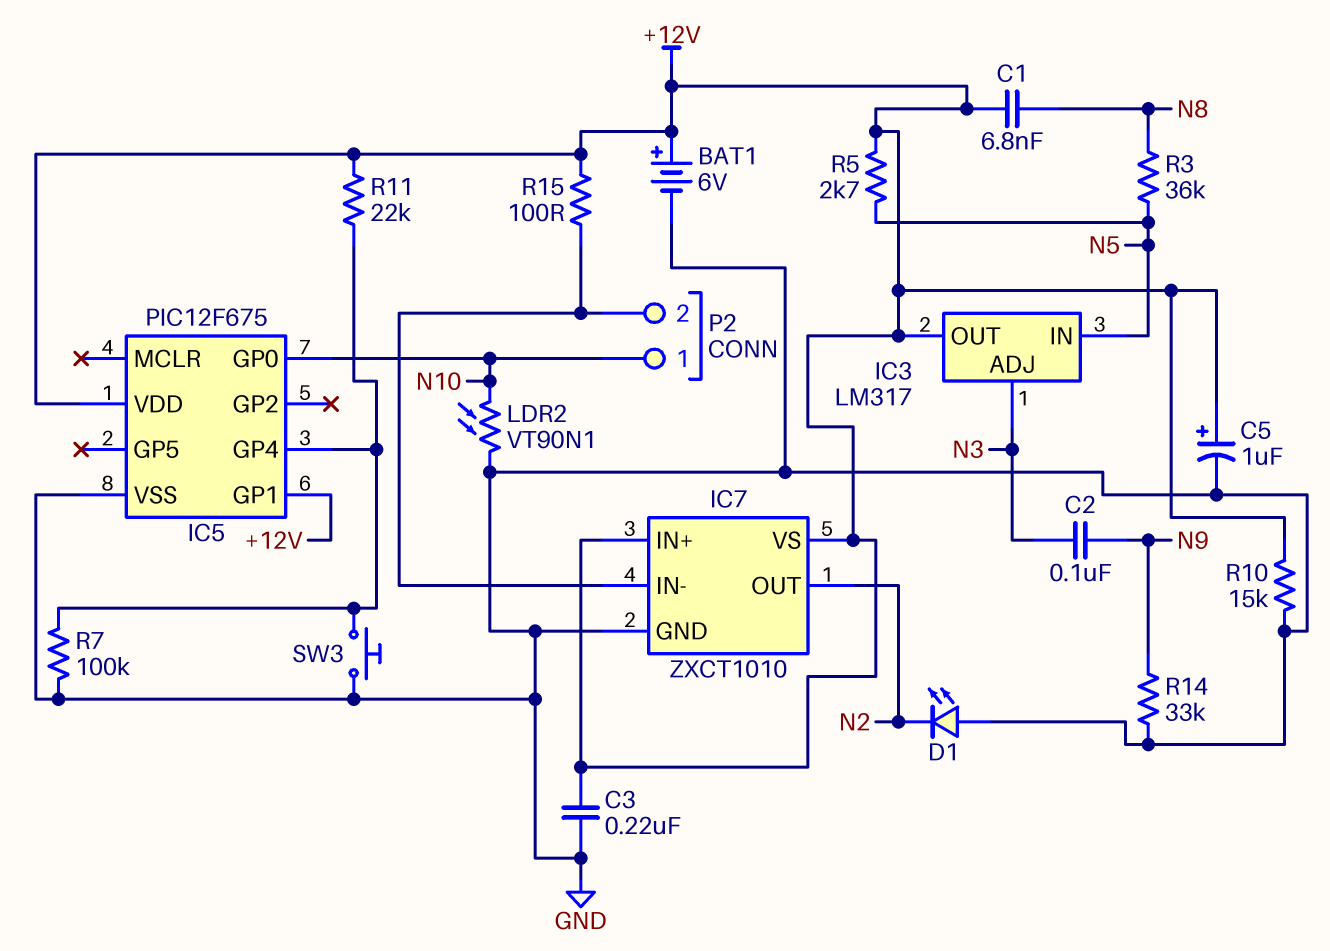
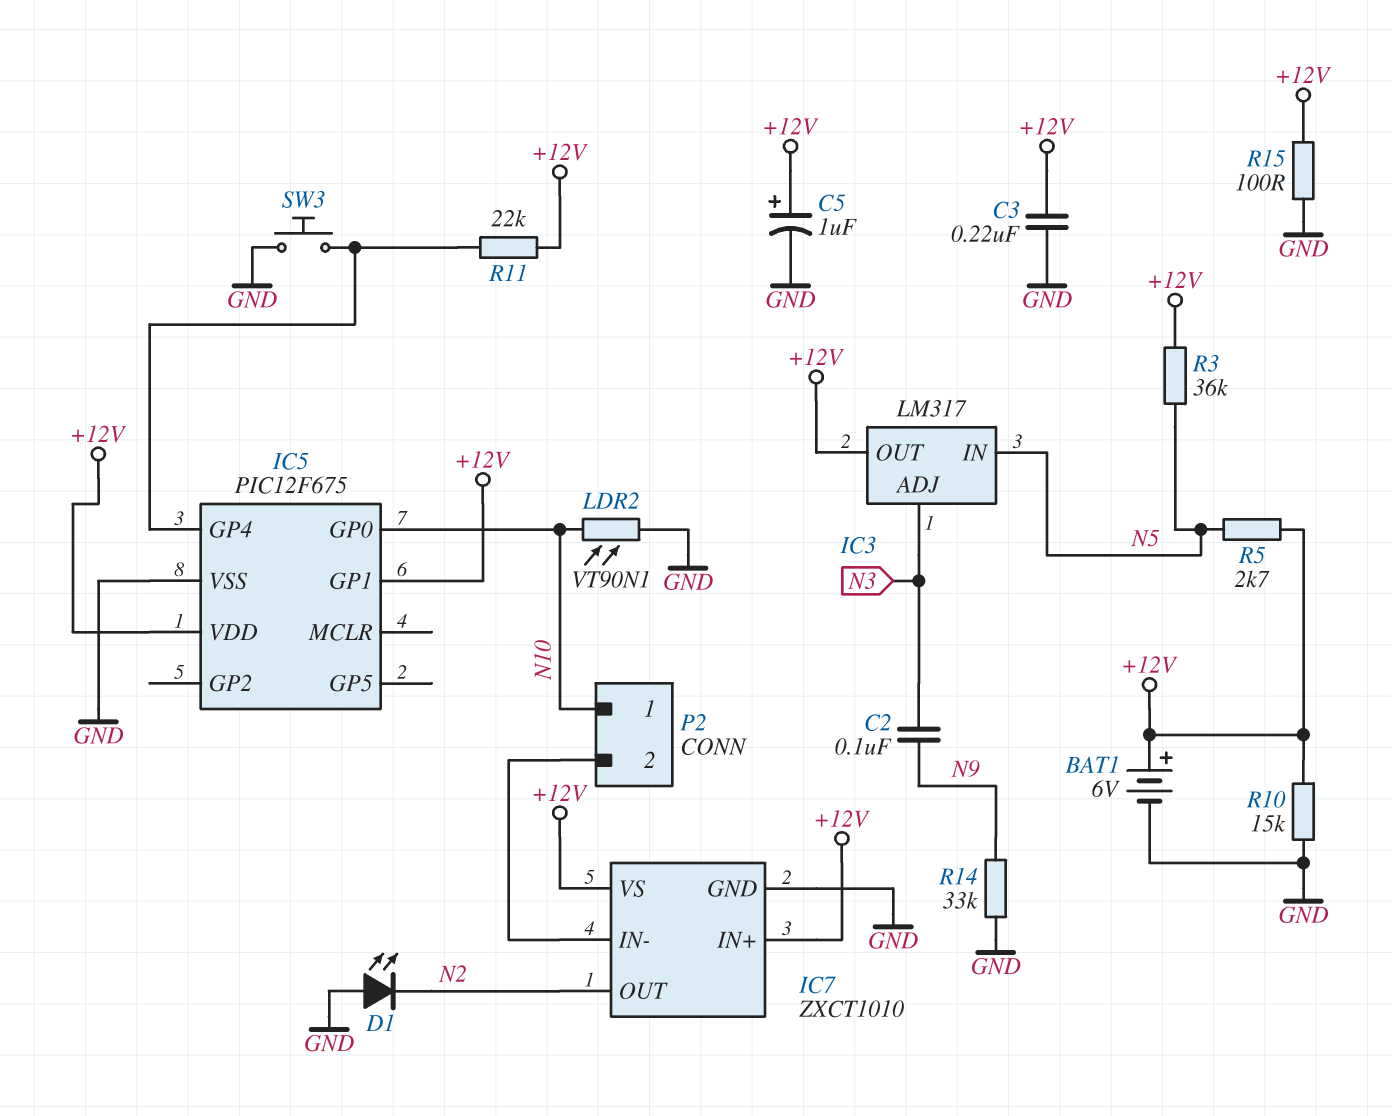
C1: 6.8nF (+12V, N8) -> none
R3: 36k (N5, N8) -> 36k (+12V, N5)
R7: 100k (GND, IC5/GP4) -> none
R15: 100 (+12V, IC7/IN-) -> 100 (+12V, GND)

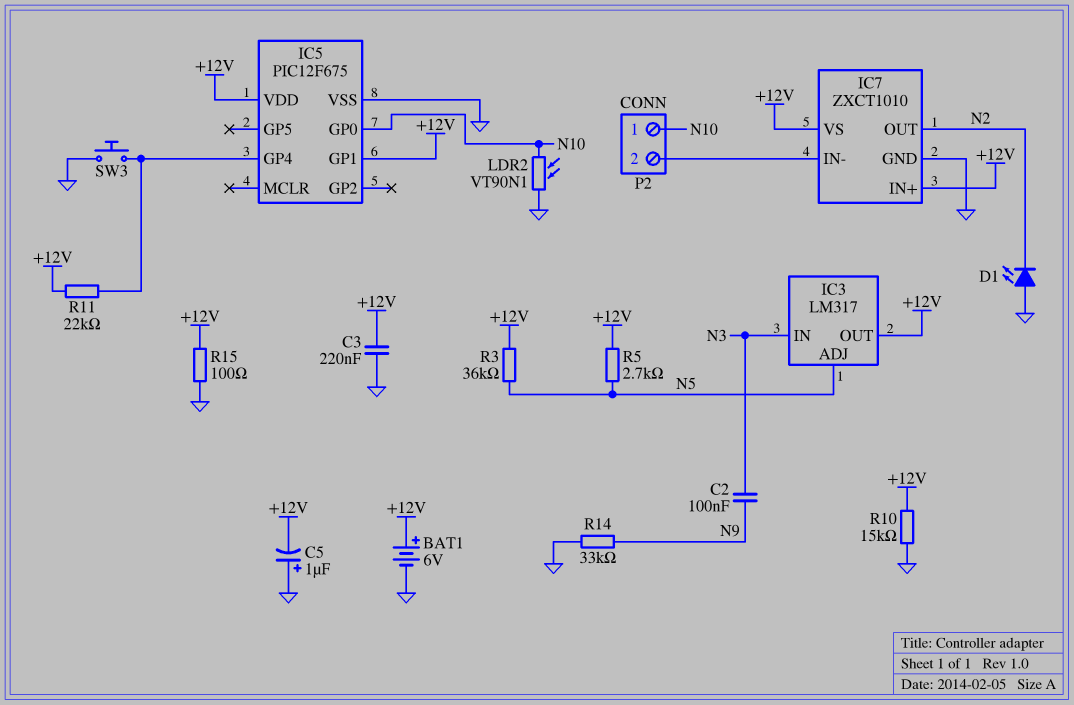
C5: 1uF (plus +12V, minus GND) -> 1uF (plus GND, minus +12V)
IC3 pin ADJ: N3 -> N5
IC3 pin IN: N5 -> N3

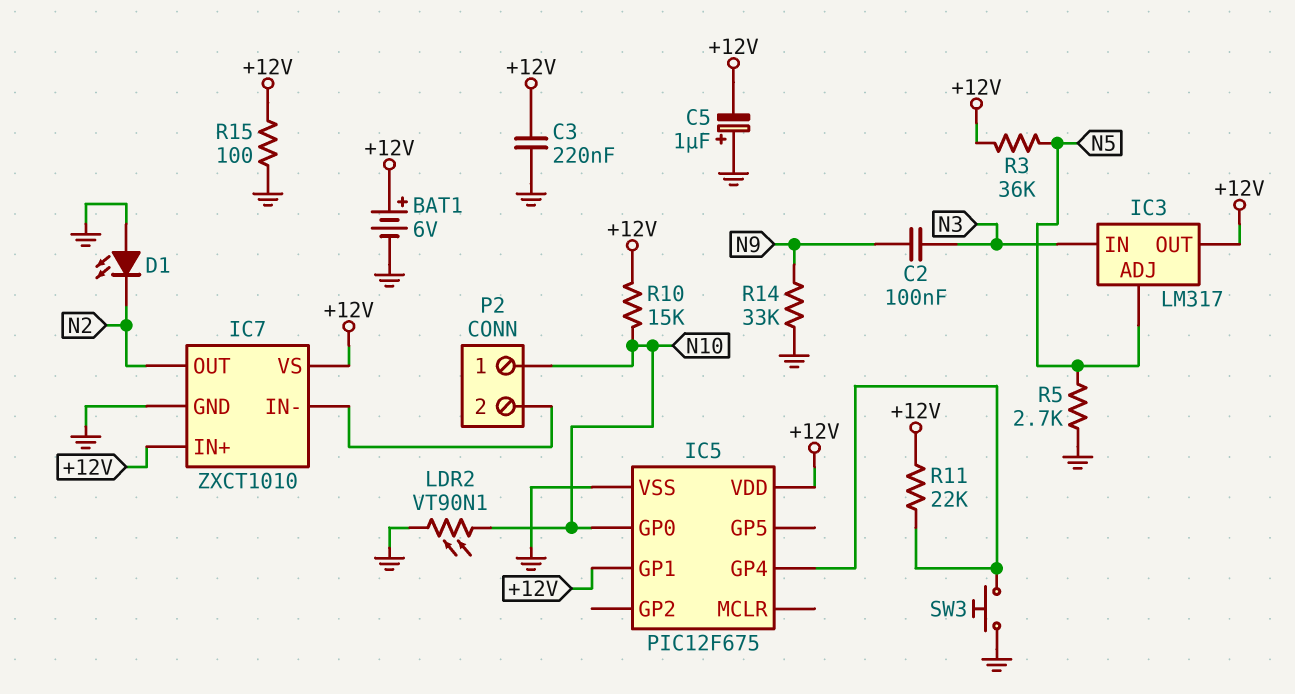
R5: 2.7k (+12V, N5) -> 2.7k (GND, N5)
R10: 15k (+12V, GND) -> 15k (+12V, N10)

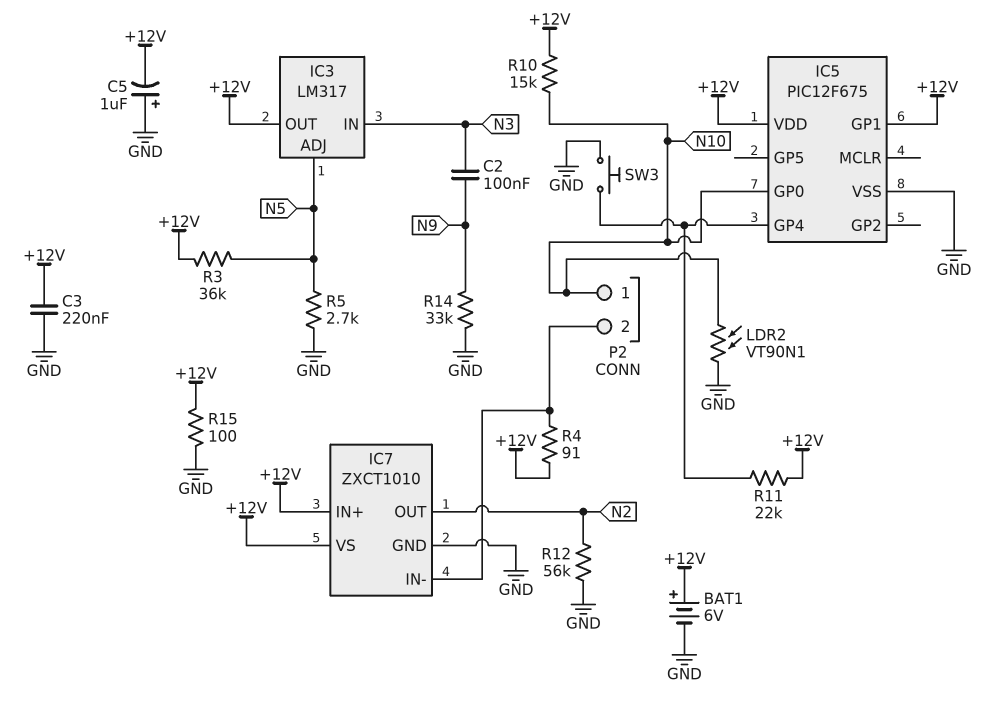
D1: LED (A GND, K N2) -> none
R4: none -> 91 (+12V, IC7/IN-)
R12: none -> 56k (GND, N2)

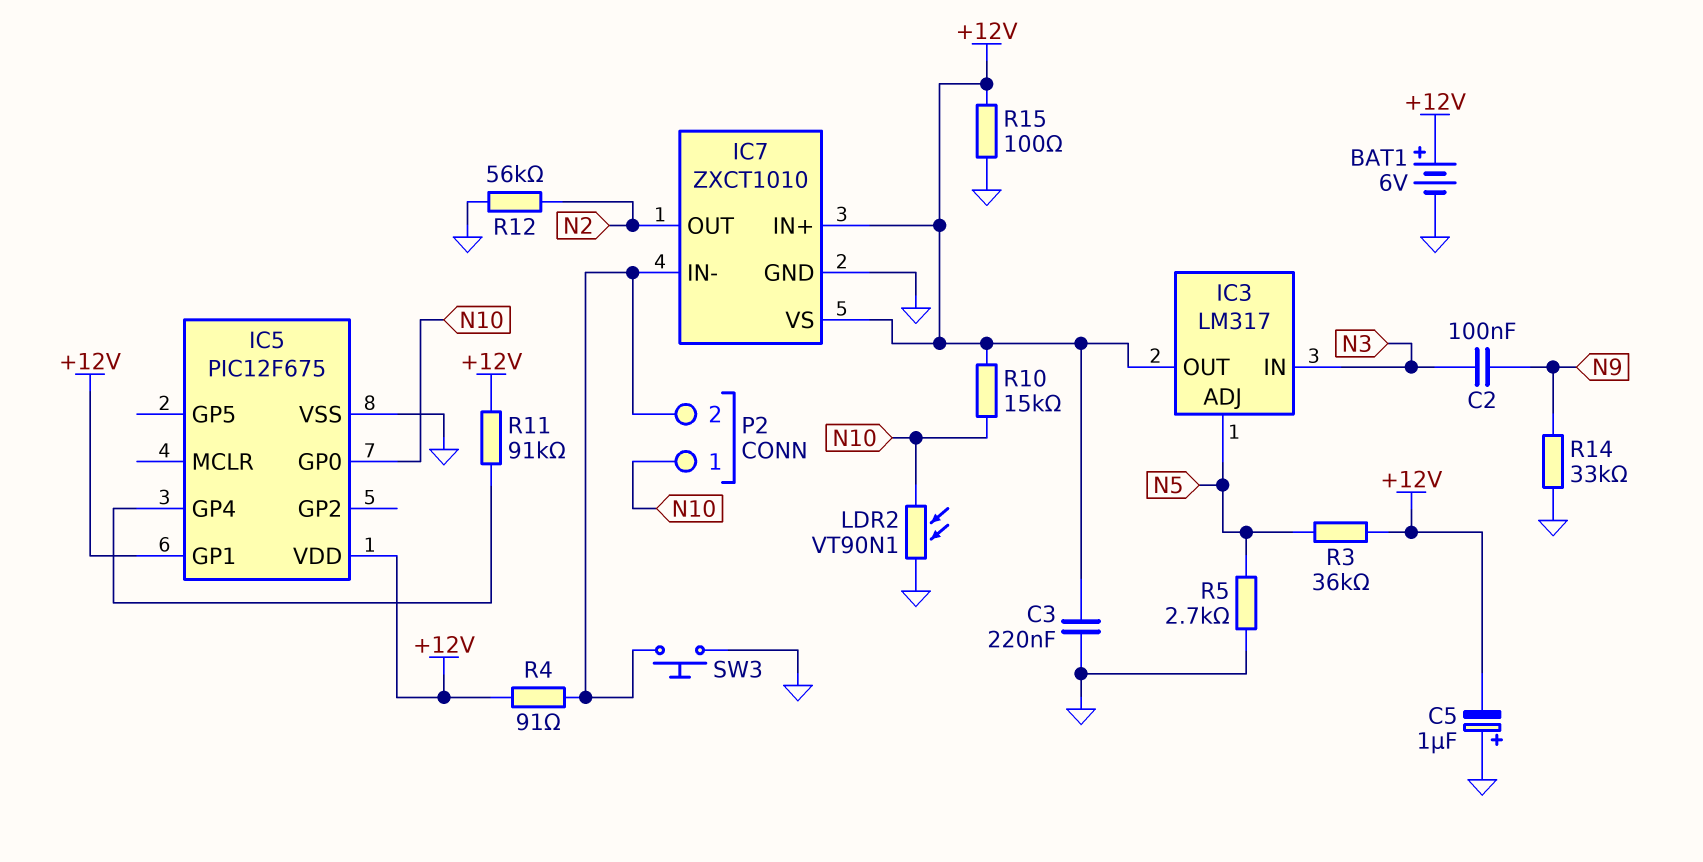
R11: 22k (+12V, IC5/GP4) -> 91k (+12V, IC5/GP4)
SW3: button (GND, IC5/GP4) -> button (GND, IC7/IN-)

